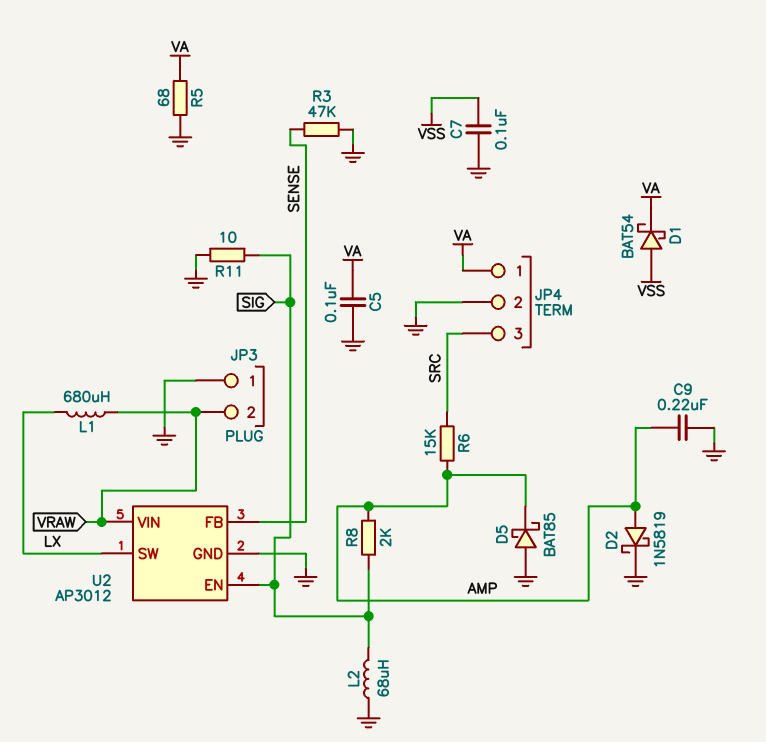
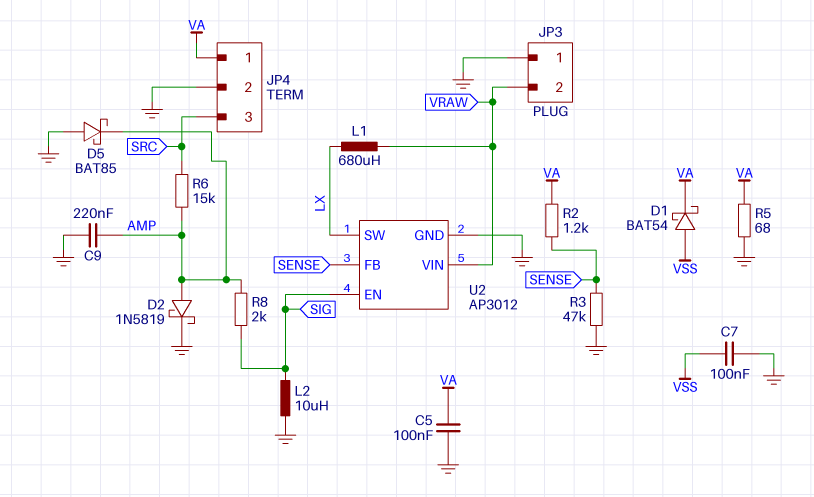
L2: 68uH (GND, SIG) -> 10uH (GND, SIG)
R2: none -> 1.2k (SENSE, VA)
R11: 10 (GND, SIG) -> none

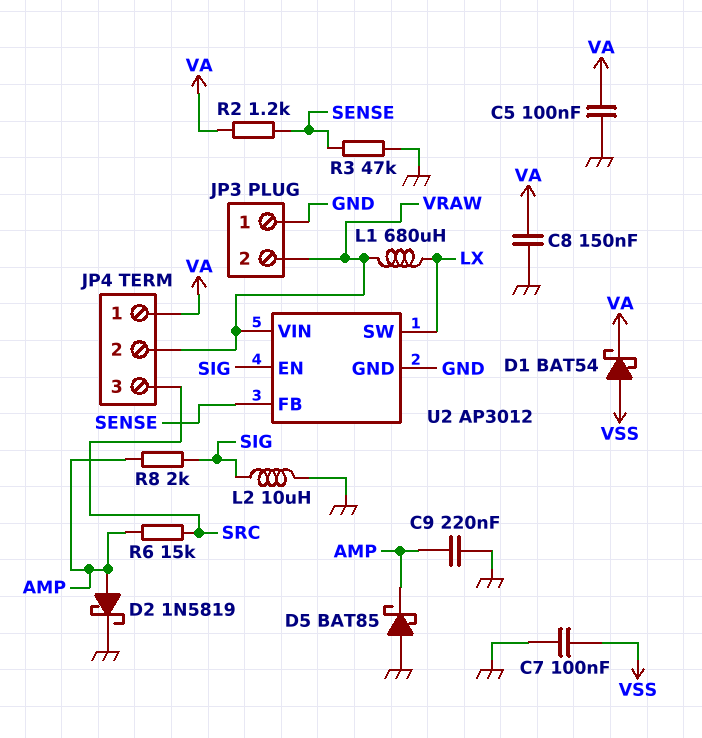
C8: none -> 150nF (GND, VA)
JP4 pin 2: GND -> VRAW
R5: 68 (GND, VA) -> none

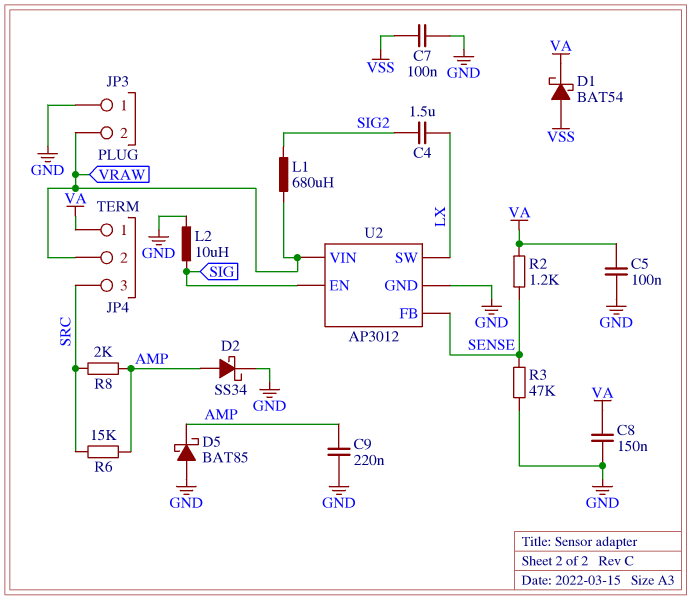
C4: none -> 1.5uF (LX, SIG2)
D2: schottky 1N5819 (A AMP, K GND) -> schottky SS34 (A AMP, K GND)
L1: 680uH (LX, VRAW) -> 680uH (SIG2, VRAW)
R8: 2k (AMP, SIG) -> 2k (AMP, SRC)

